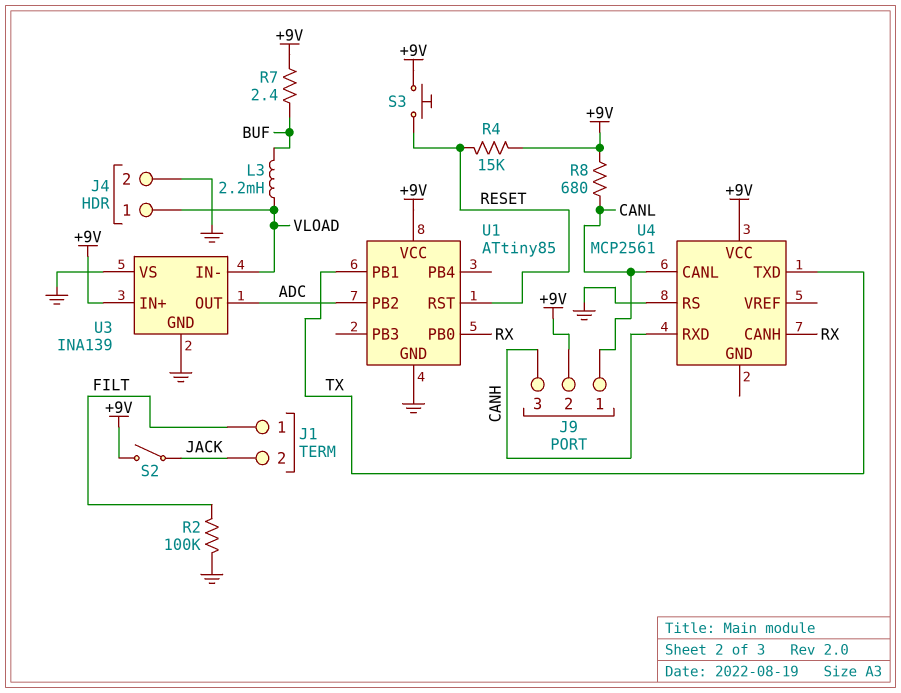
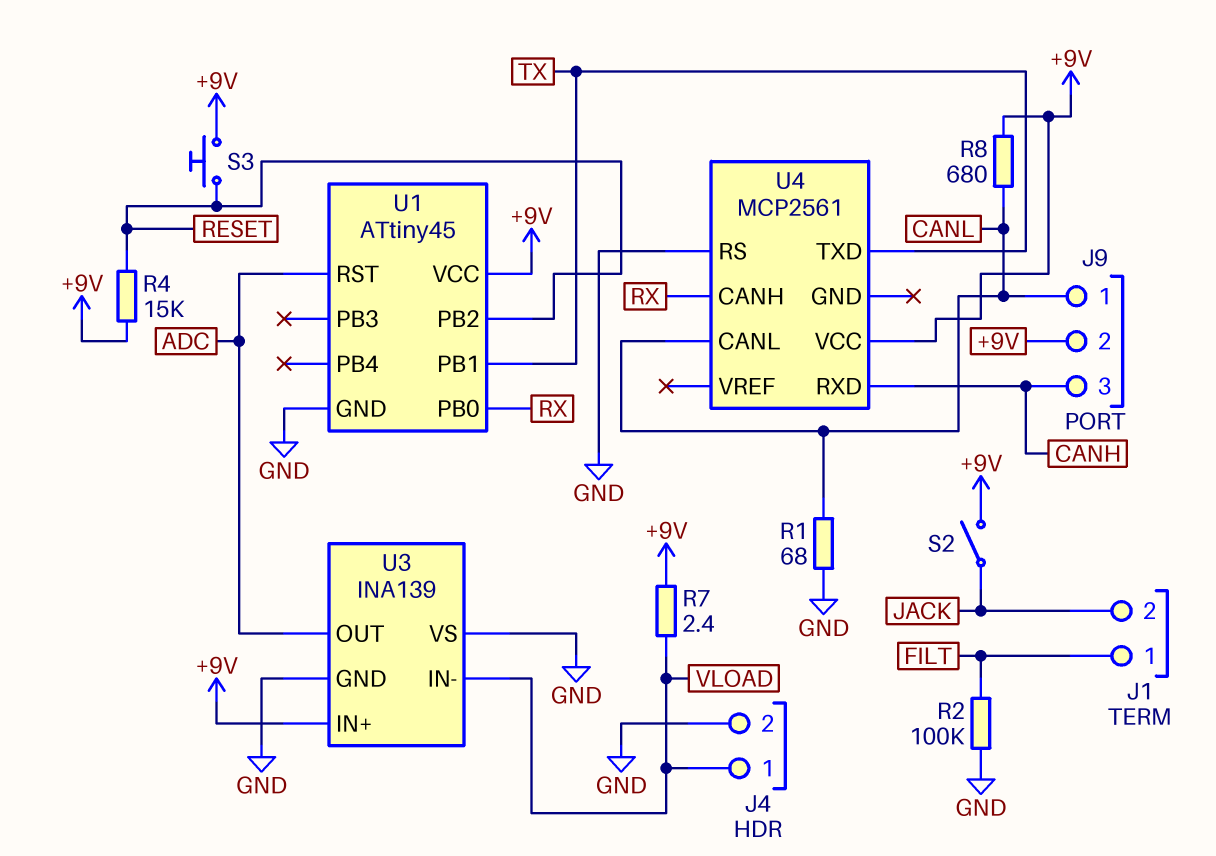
L3: 2.2mH (BUF, VLOAD) -> none
R1: none -> 68 (CANL, GND)
R7: 2.4 (+9V, BUF) -> 2.4 (+9V, VLOAD)
U1: ATtiny85 -> ATtiny45
U1 pin PB2: ADC -> RESET
U1 pin RST: RESET -> ADC

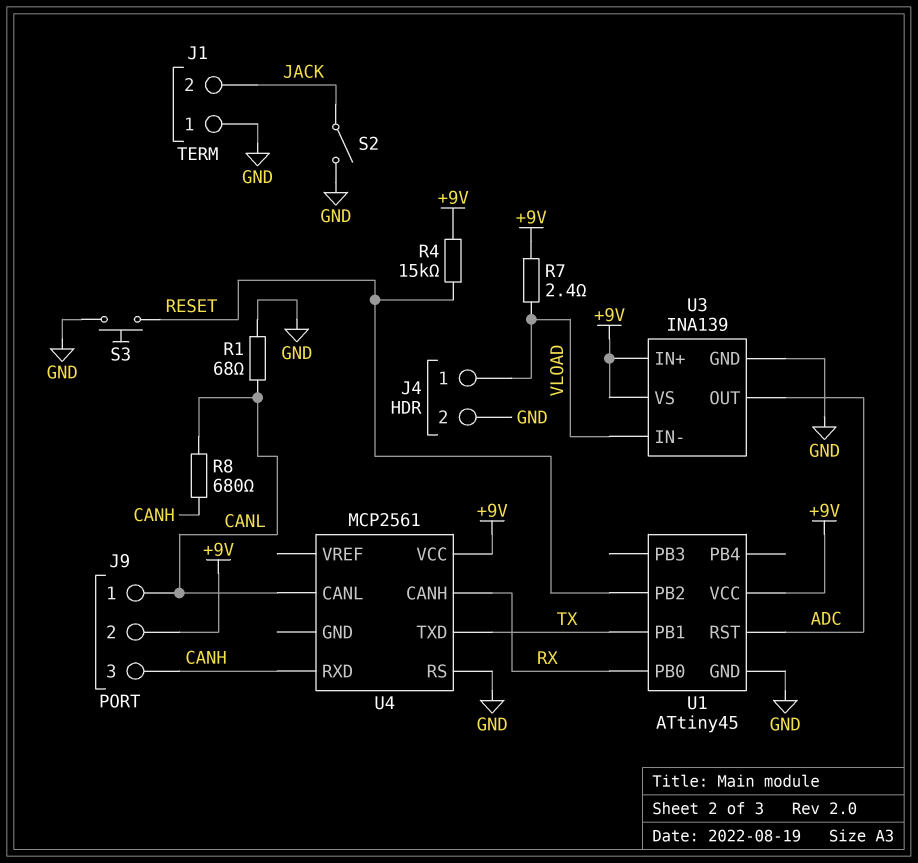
J1 pin 1: FILT -> GND
R2: 100k (FILT, GND) -> none
R8: 680 (+9V, CANL) -> 680 (CANH, CANL)
S2: switch (+9V, JACK) -> switch (GND, JACK)
S3: button (+9V, RESET) -> button (GND, RESET)
U3 pin VS: GND -> +9V

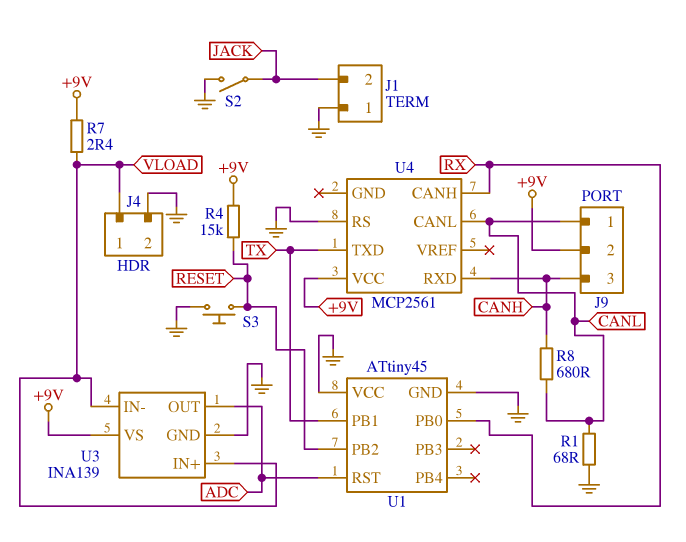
U1 pin VCC: +9V -> GND
U3 pin IN+: +9V -> VLOAD

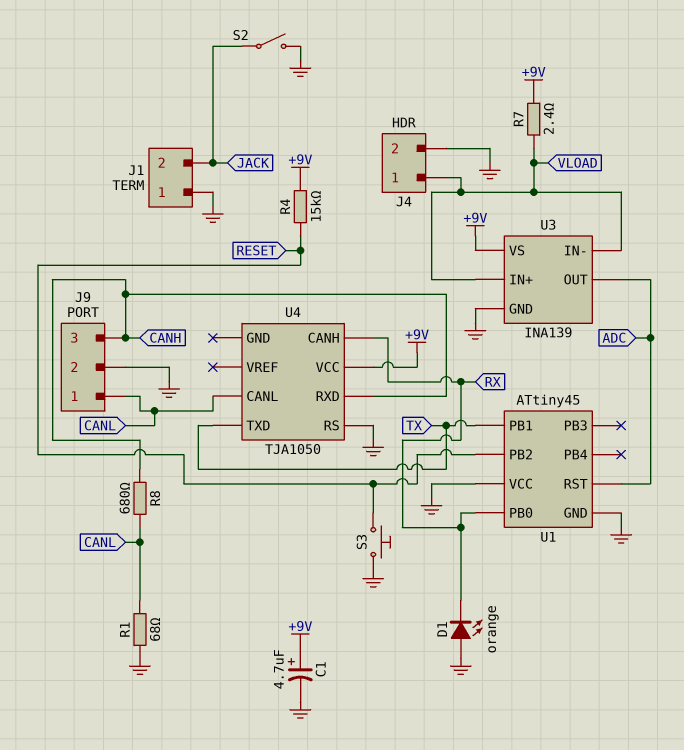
C1: none -> 4.7uF (plus +9V, minus GND)
D1: none -> LED orange (A GND, K RX)
J9 pin 2: +9V -> GND
U4: MCP2561 -> TJA1050

